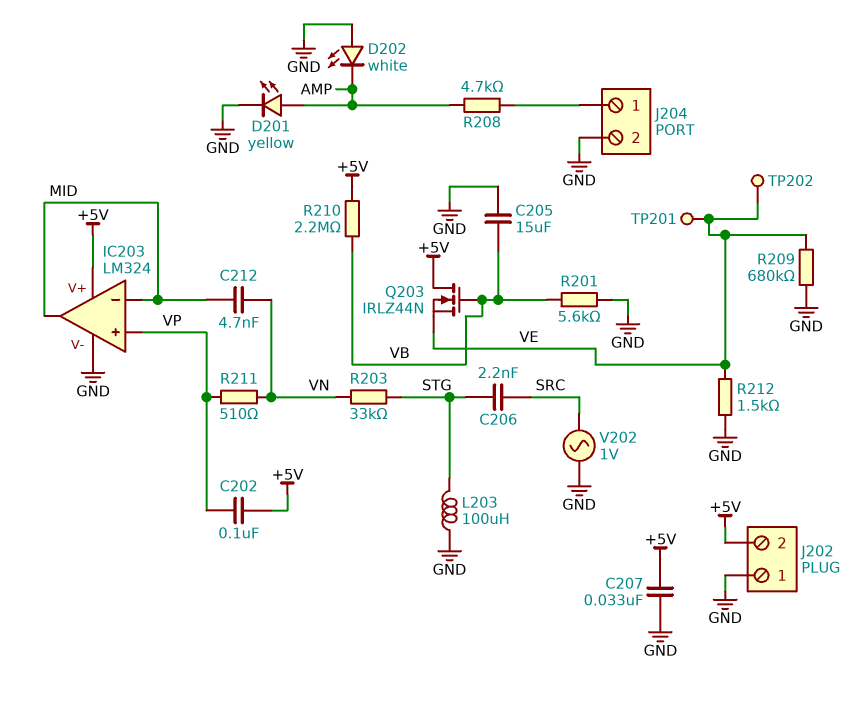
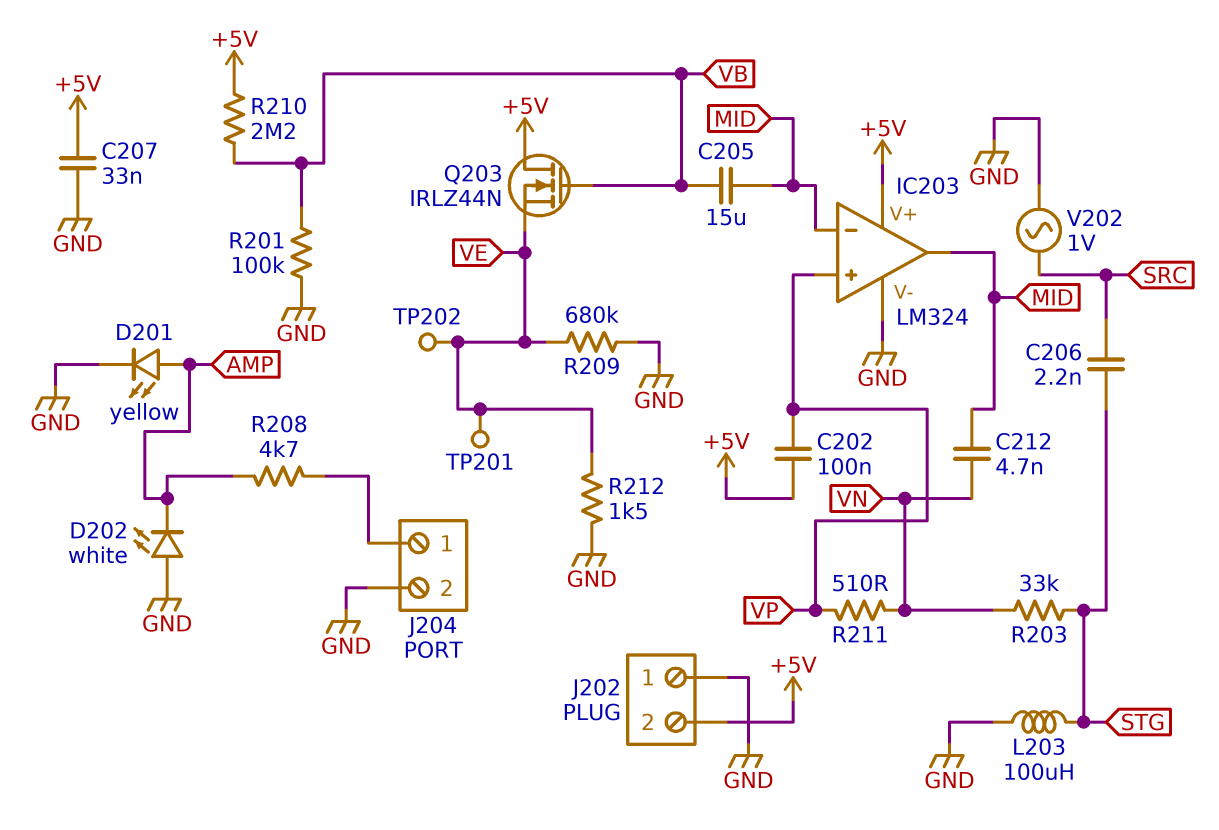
C205: 15uF (GND, VB) -> 15uF (MID, VB)
R201: 5.6k (GND, VB) -> 100k (GND, VB)

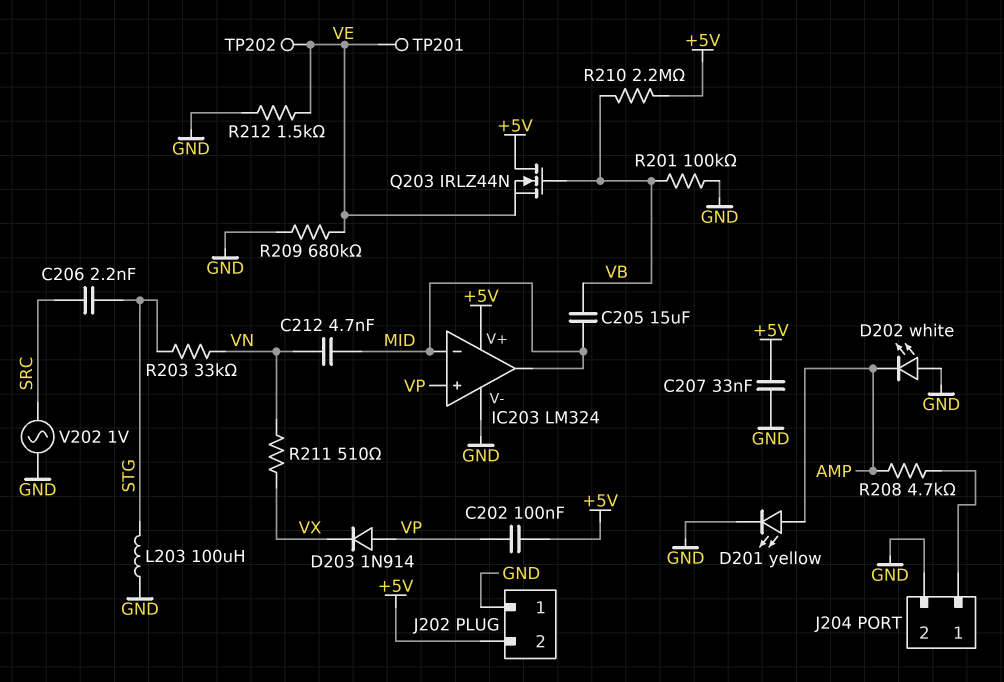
D203: none -> diode 1N914 (A VP, K VX)
R211: 510 (VN, VP) -> 510 (VN, VX)

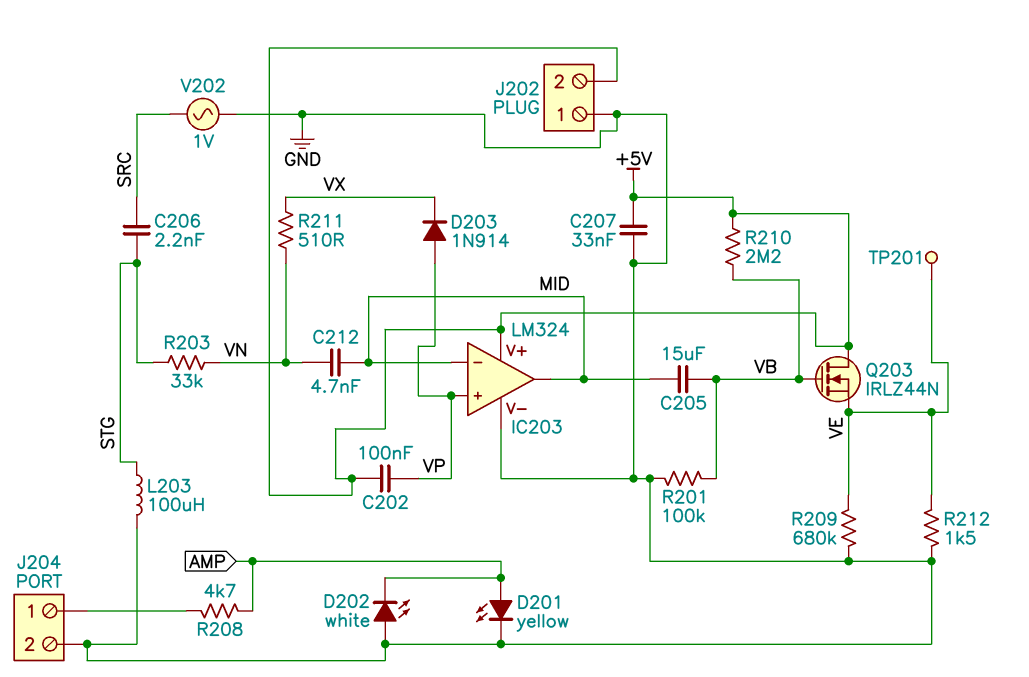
TP202: test point (VE) -> none

